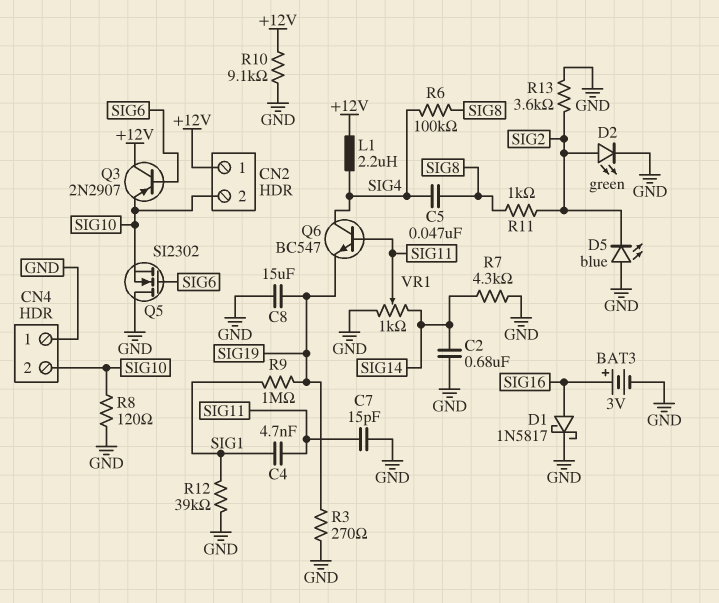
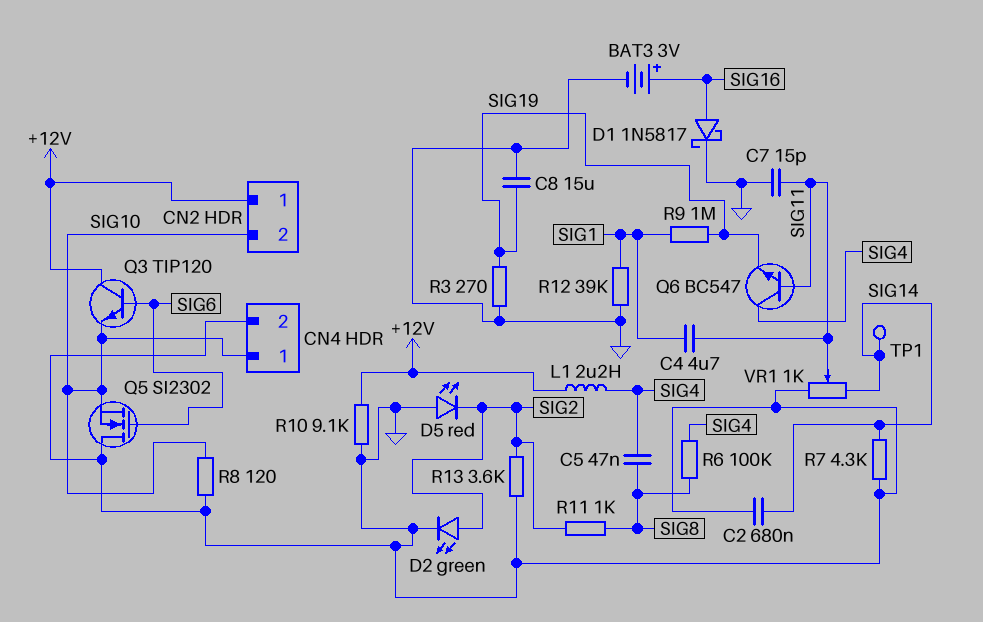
C4: 4.7nF (SIG1, SIG11) -> 4.7uF (SIG1, SIG11)
CN4 pin 1: GND -> SIG10
CN4 pin 2: SIG10 -> GND
D5: LED blue (A GND, K SIG2) -> LED red (A GND, K SIG2)
Q3: PNP 2N2907 (B SIG6, C +12V, E SIG10) -> NPN TIP120 (B SIG6, C +12V, E SIG10)
TP1: none -> test point (SIG14)

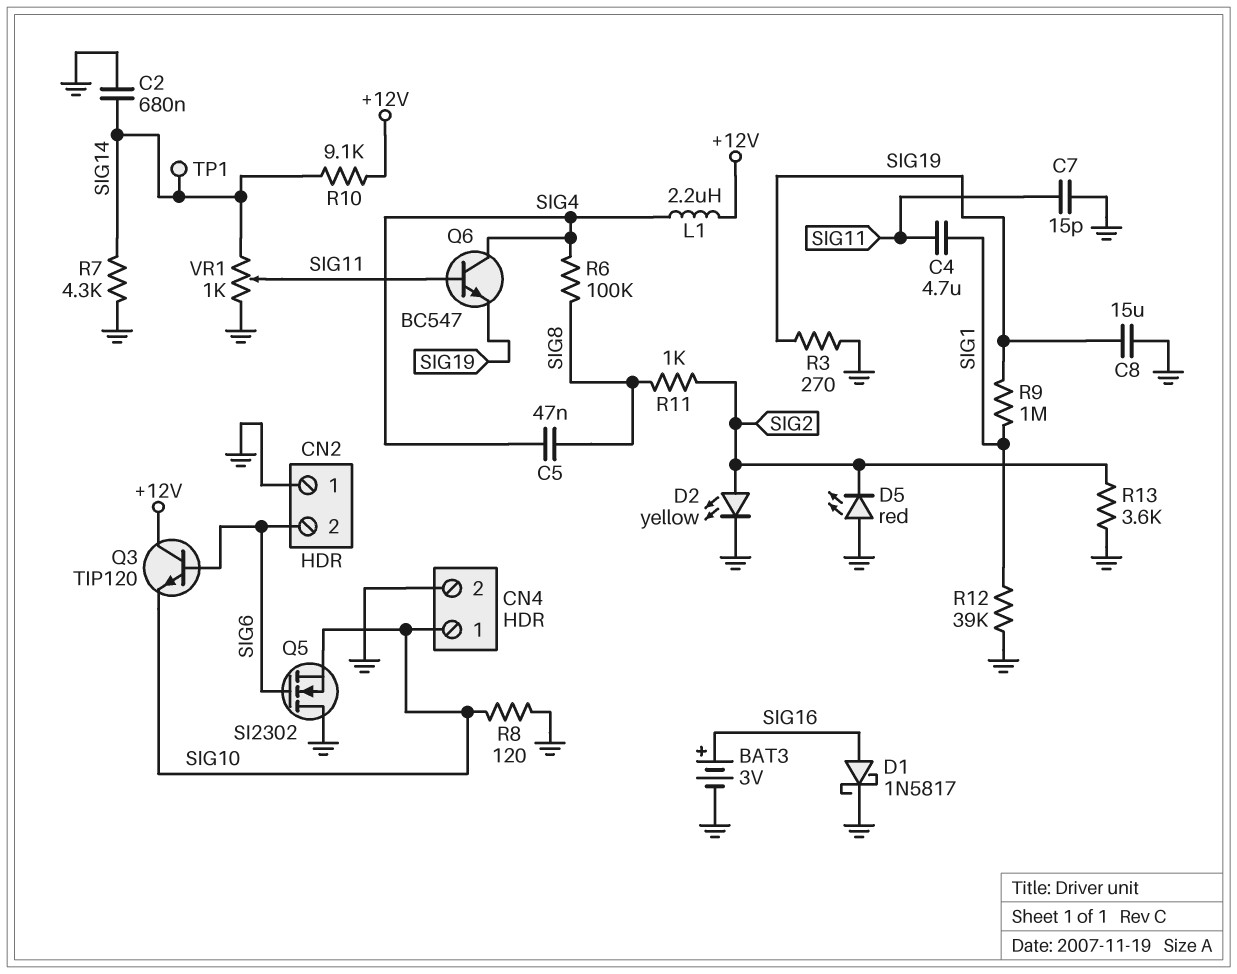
CN2 pin 1: +12V -> GND
CN2 pin 2: SIG10 -> SIG6
D2: LED green (A SIG2, K GND) -> LED yellow (A SIG2, K GND)
R10: 9.1k (+12V, GND) -> 9.1k (+12V, SIG14)

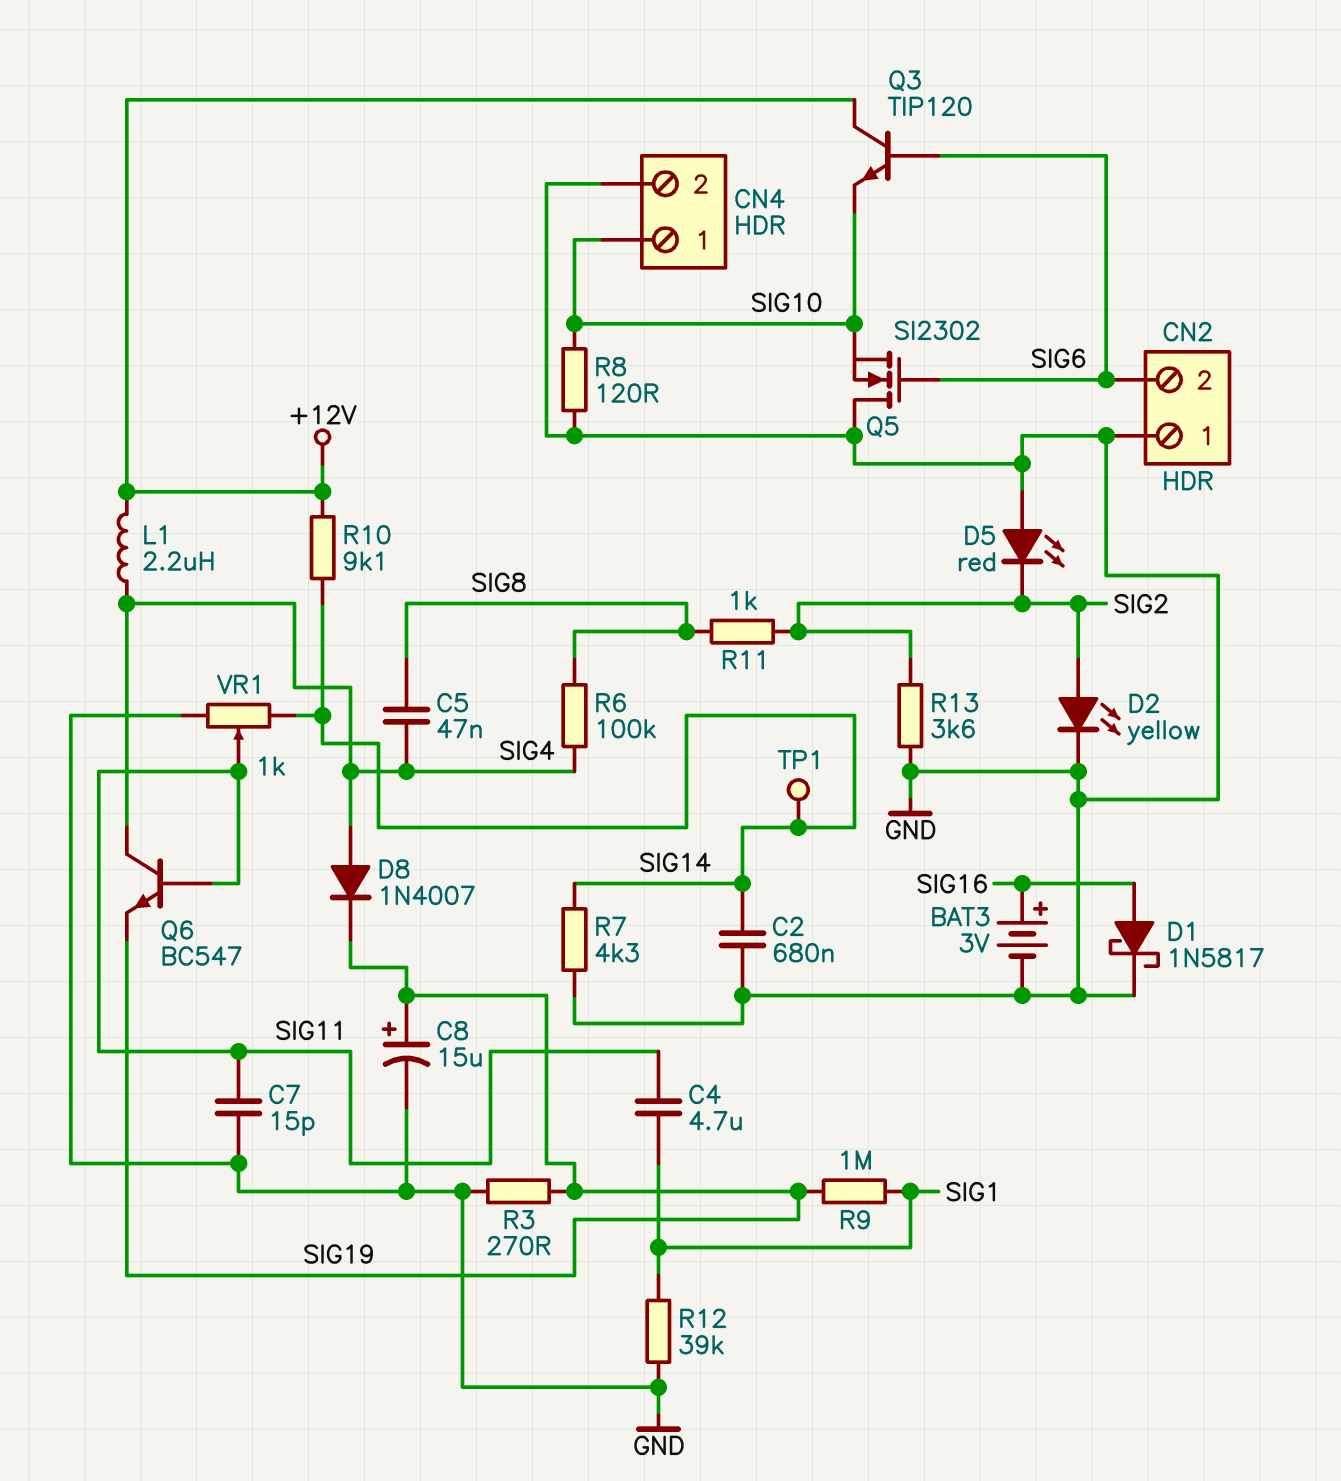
C8: 15uF (GND, SIG19) -> 15uF (plus SIG19, minus GND)
D8: none -> diode 1N4007 (A SIG4, K SIG19)

